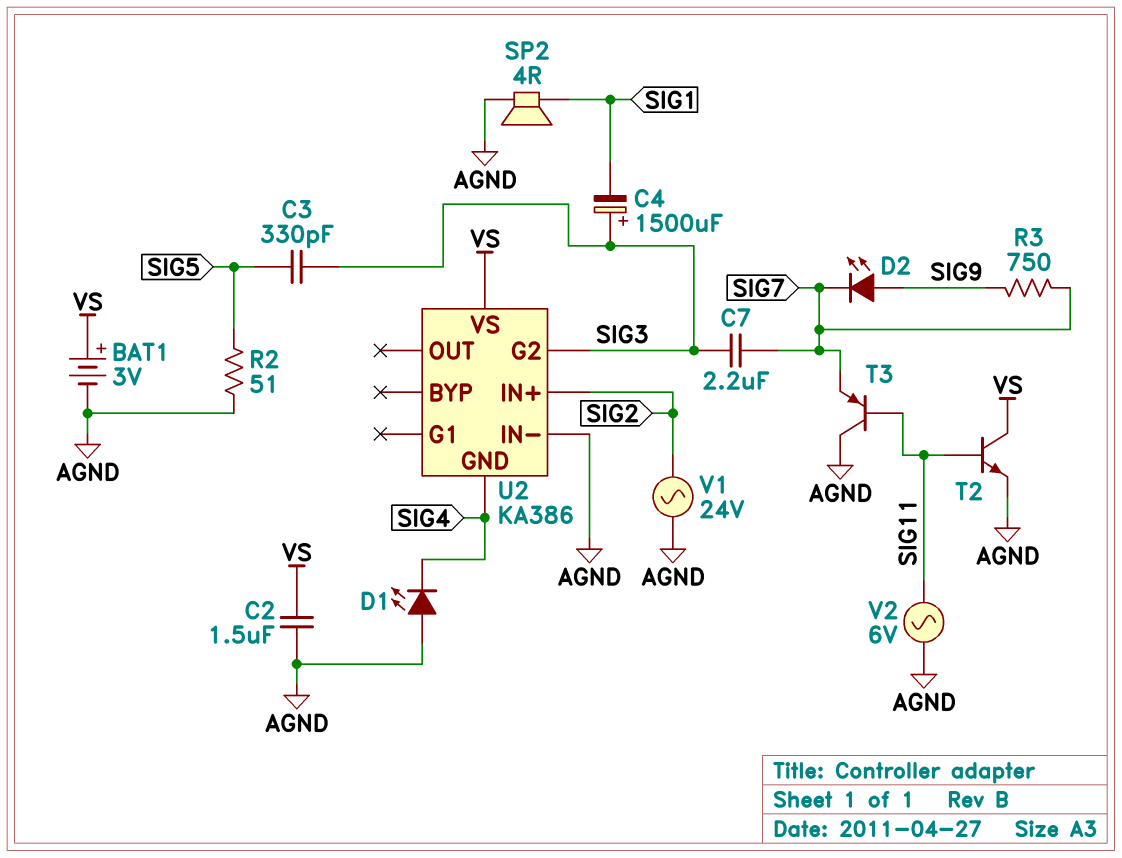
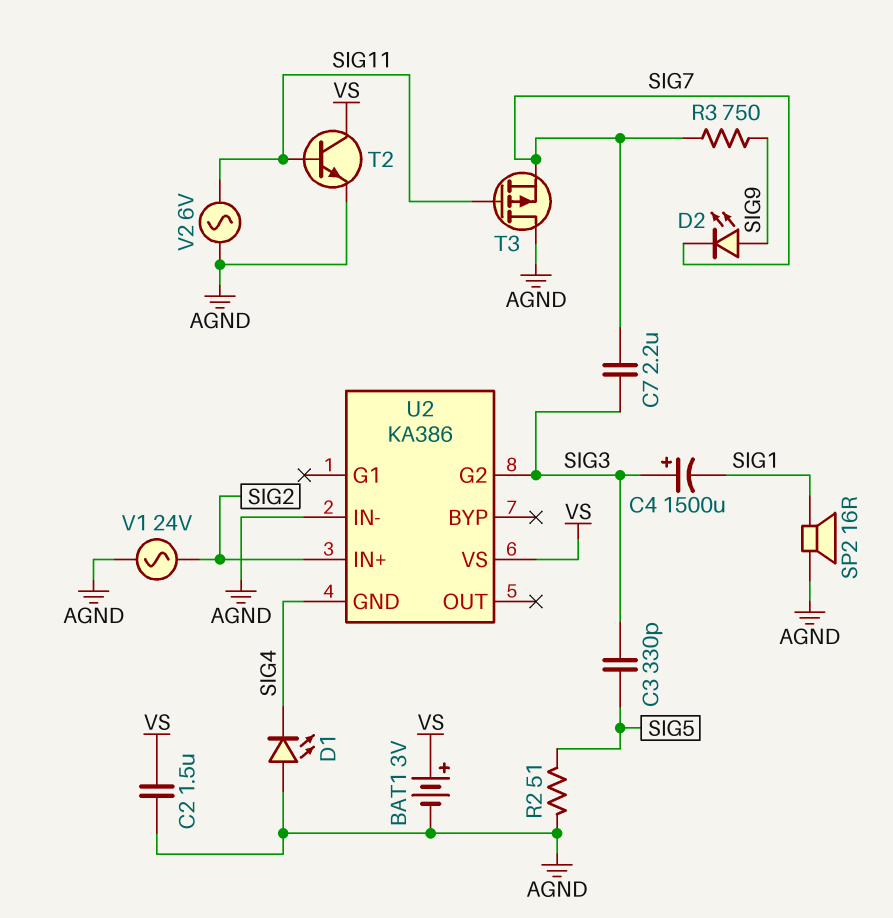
SP2: speaker 4R (AGND, SIG1) -> speaker 16R (AGND, SIG1)
T3: PNP (B SIG11, C AGND, E SIG7) -> PMOS (G SIG11, D AGND, S SIG7)

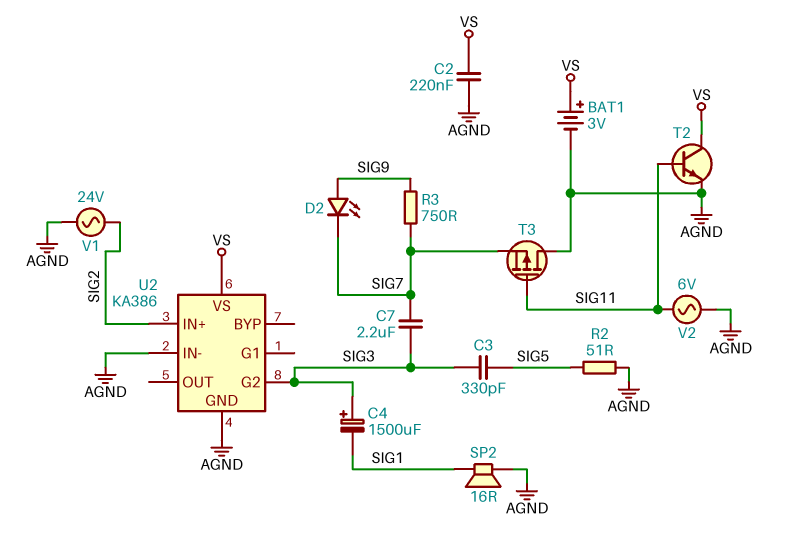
C2: 1.5uF (AGND, VS) -> 220nF (AGND, VS)
D1: LED (A AGND, K SIG4) -> none
U2 pin GND: SIG4 -> AGND

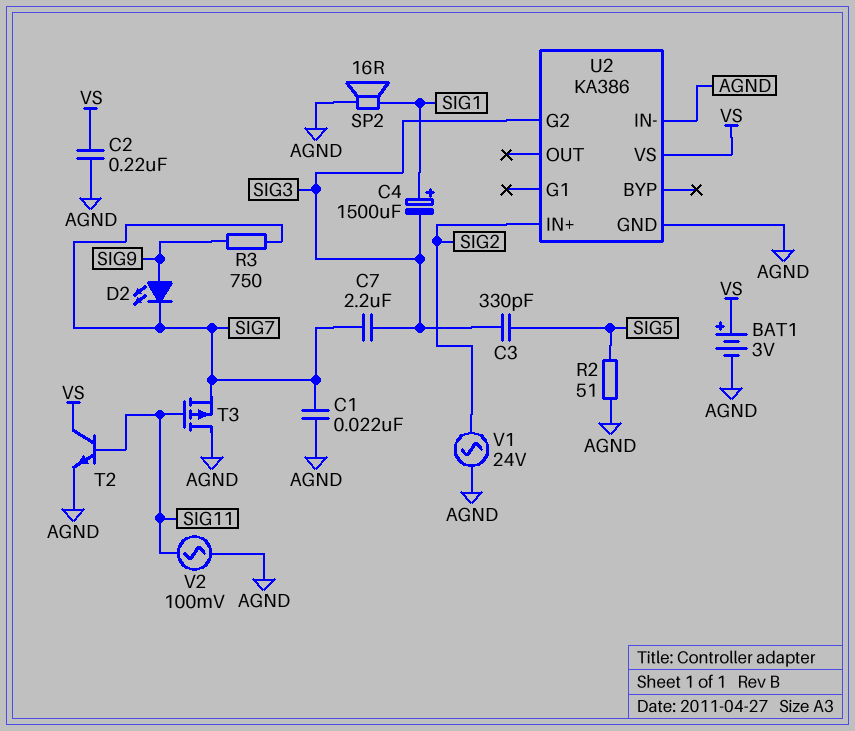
C1: none -> 22nF (AGND, SIG7)
C4: 1500uF (plus SIG3, minus SIG1) -> 1500uF (plus SIG1, minus SIG3)
V2: AC 6V (AGND, SIG11) -> AC 100mV (AGND, SIG11)

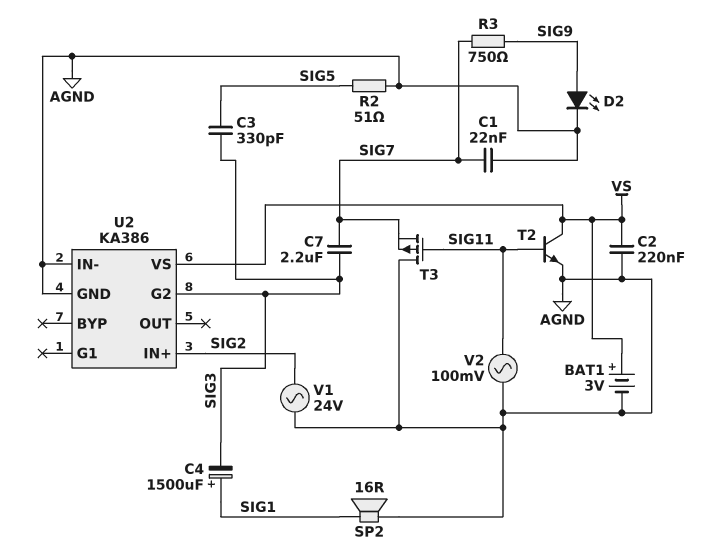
D2: LED (A SIG9, K SIG7) -> LED (A SIG9, K AGND)

